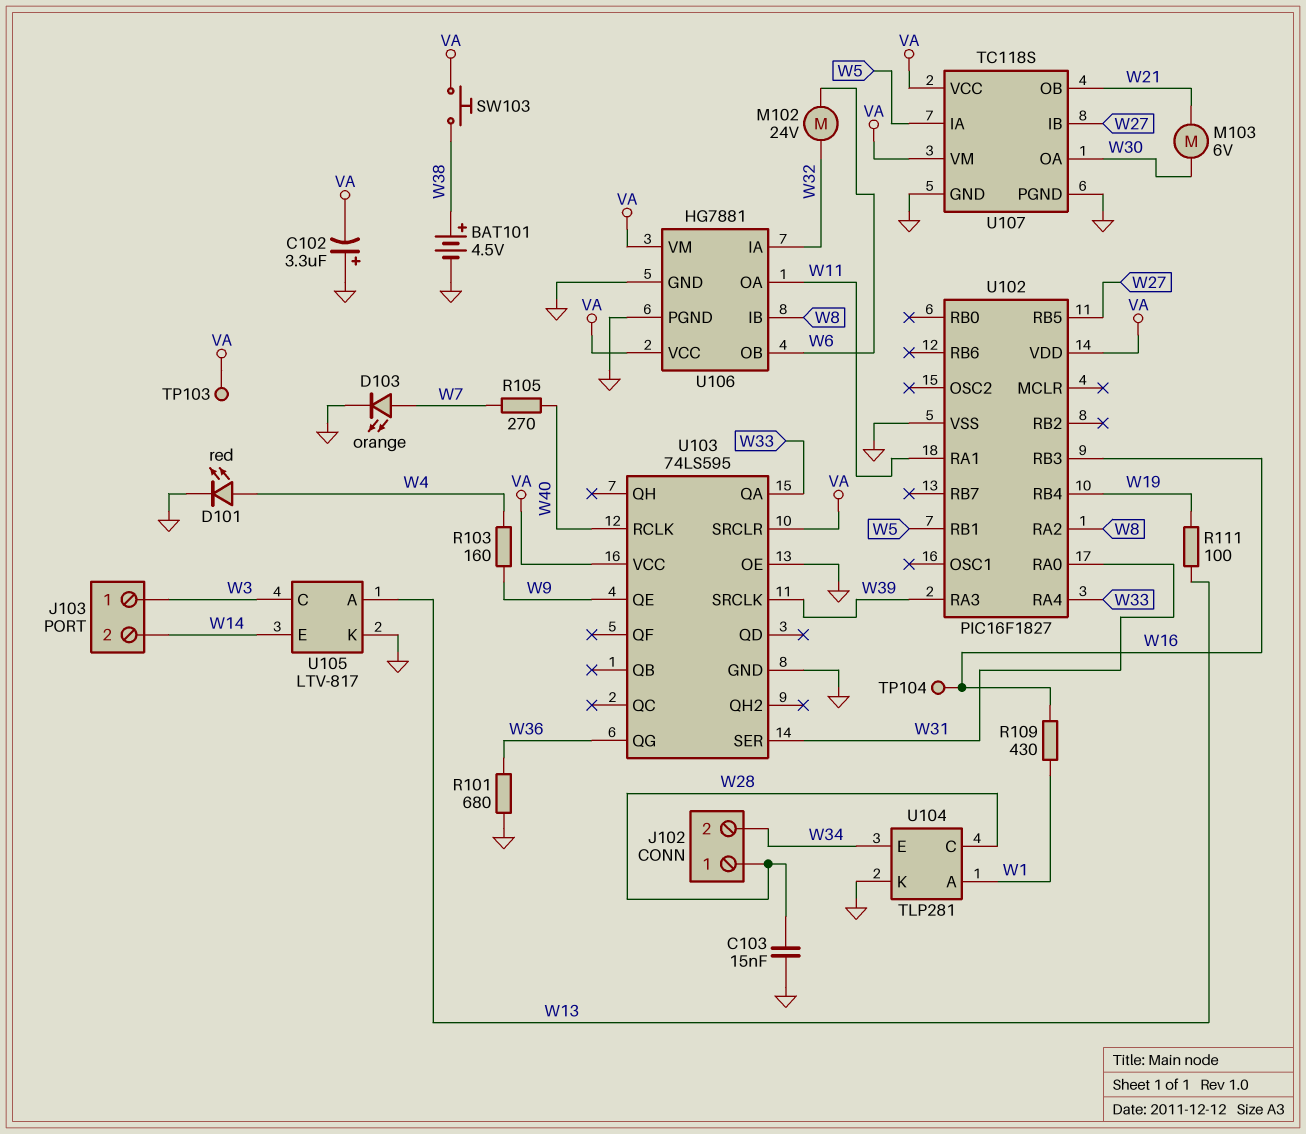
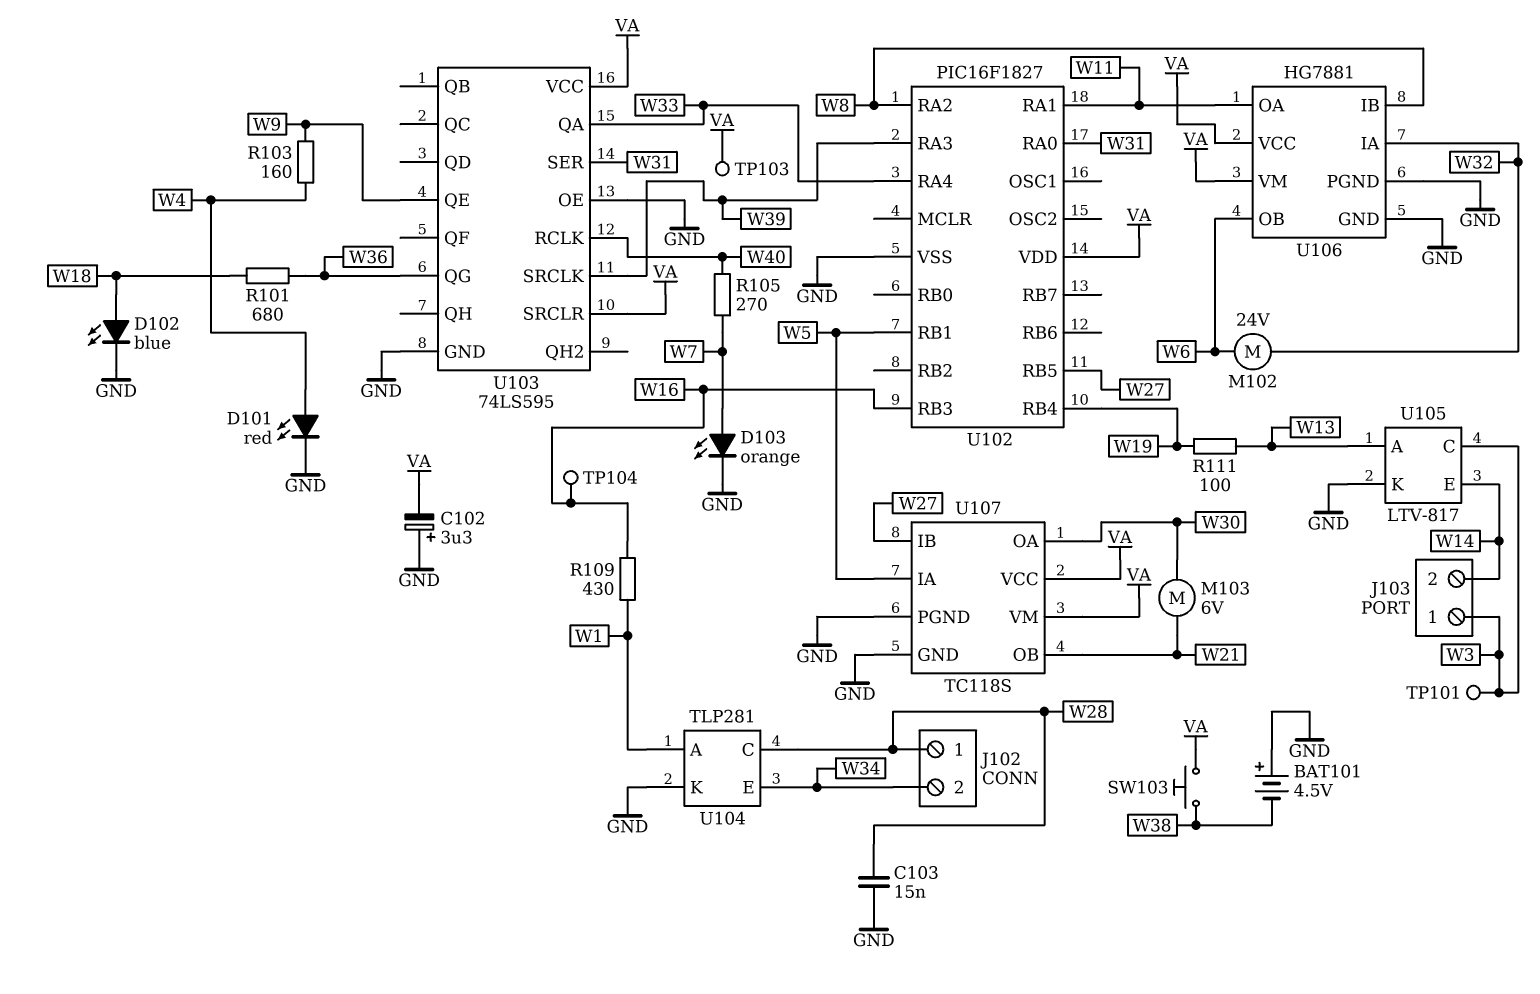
BAT101: 4.5V (plus W38, minus GND) -> 4.5V (plus GND, minus W38)
D102: none -> LED blue (A W18, K GND)
R101: 680 (GND, W36) -> 680 (W18, W36)
TP101: none -> test point (W3)

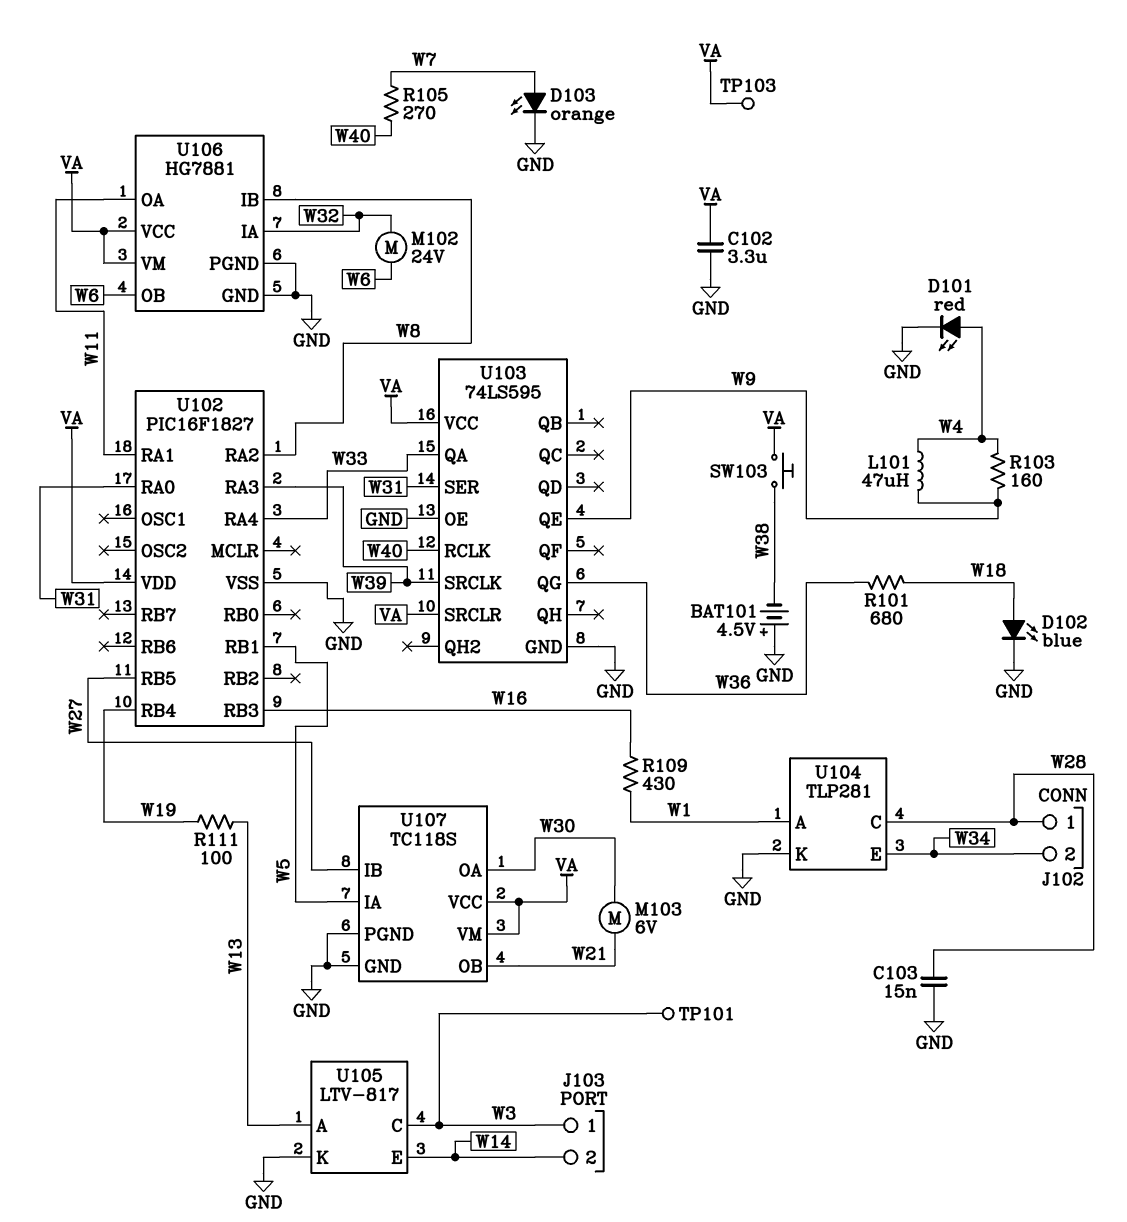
C102: 3.3uF (plus GND, minus VA) -> 3.3uF (GND, VA)
L101: none -> 47uH (W4, W9)
TP104: test point (W16) -> none

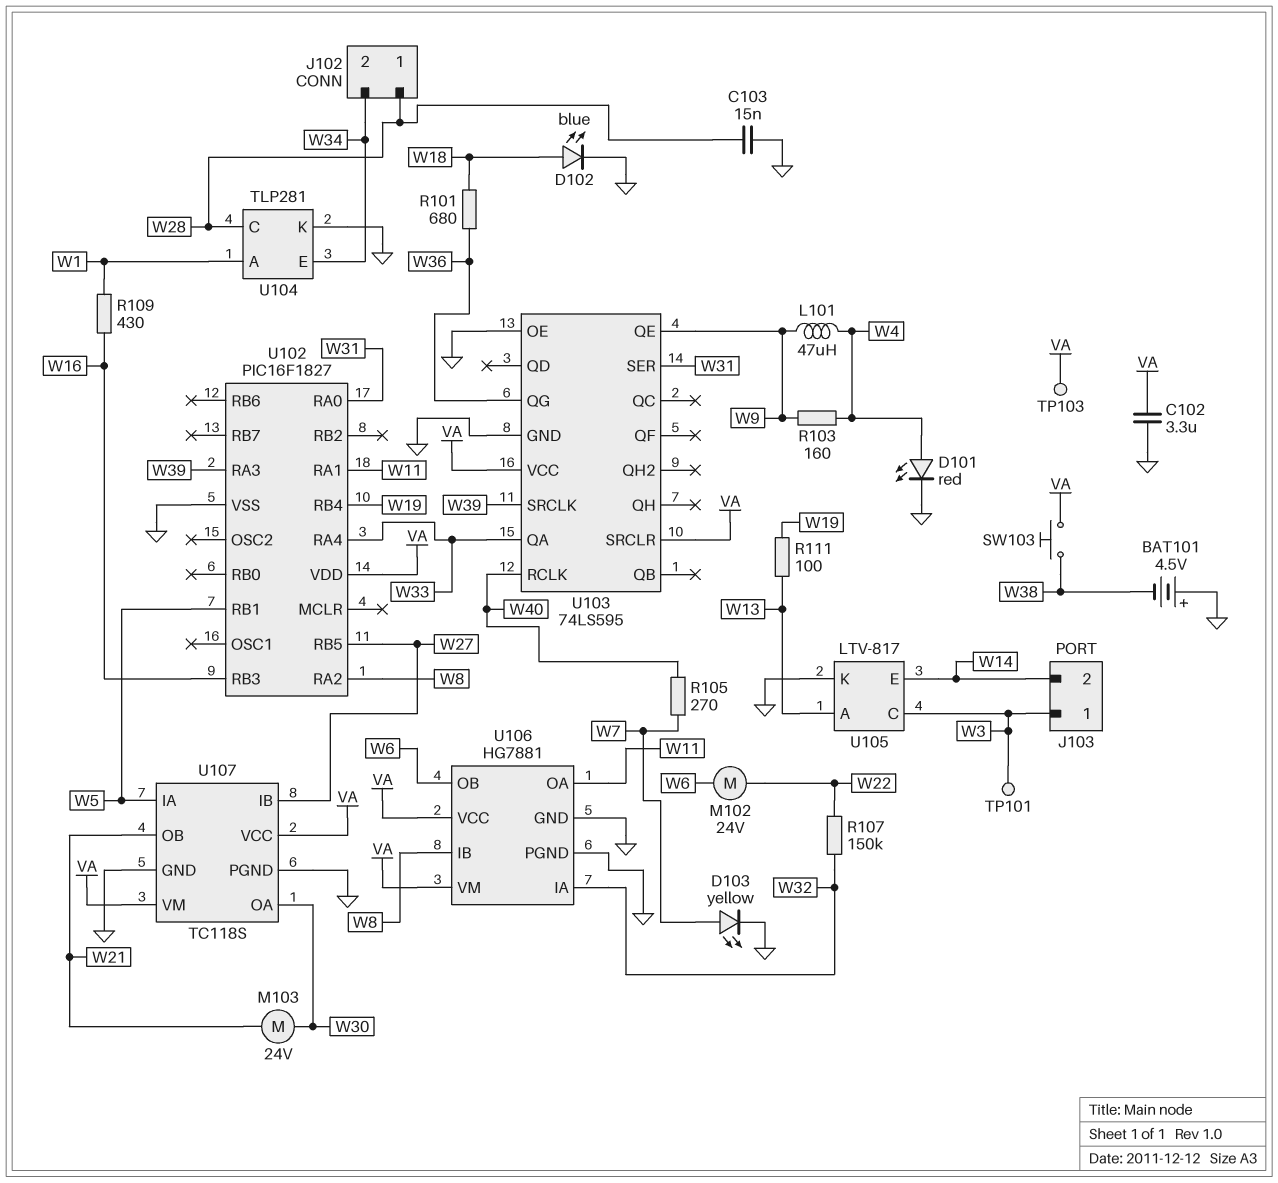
D103: LED orange (A W7, K GND) -> LED yellow (A W7, K GND)
M102: motor 24V (W6, W32) -> motor 24V (W6, W22)
M103: motor 6V (W21, W30) -> motor 24V (W21, W30)
R107: none -> 150k (W22, W32)

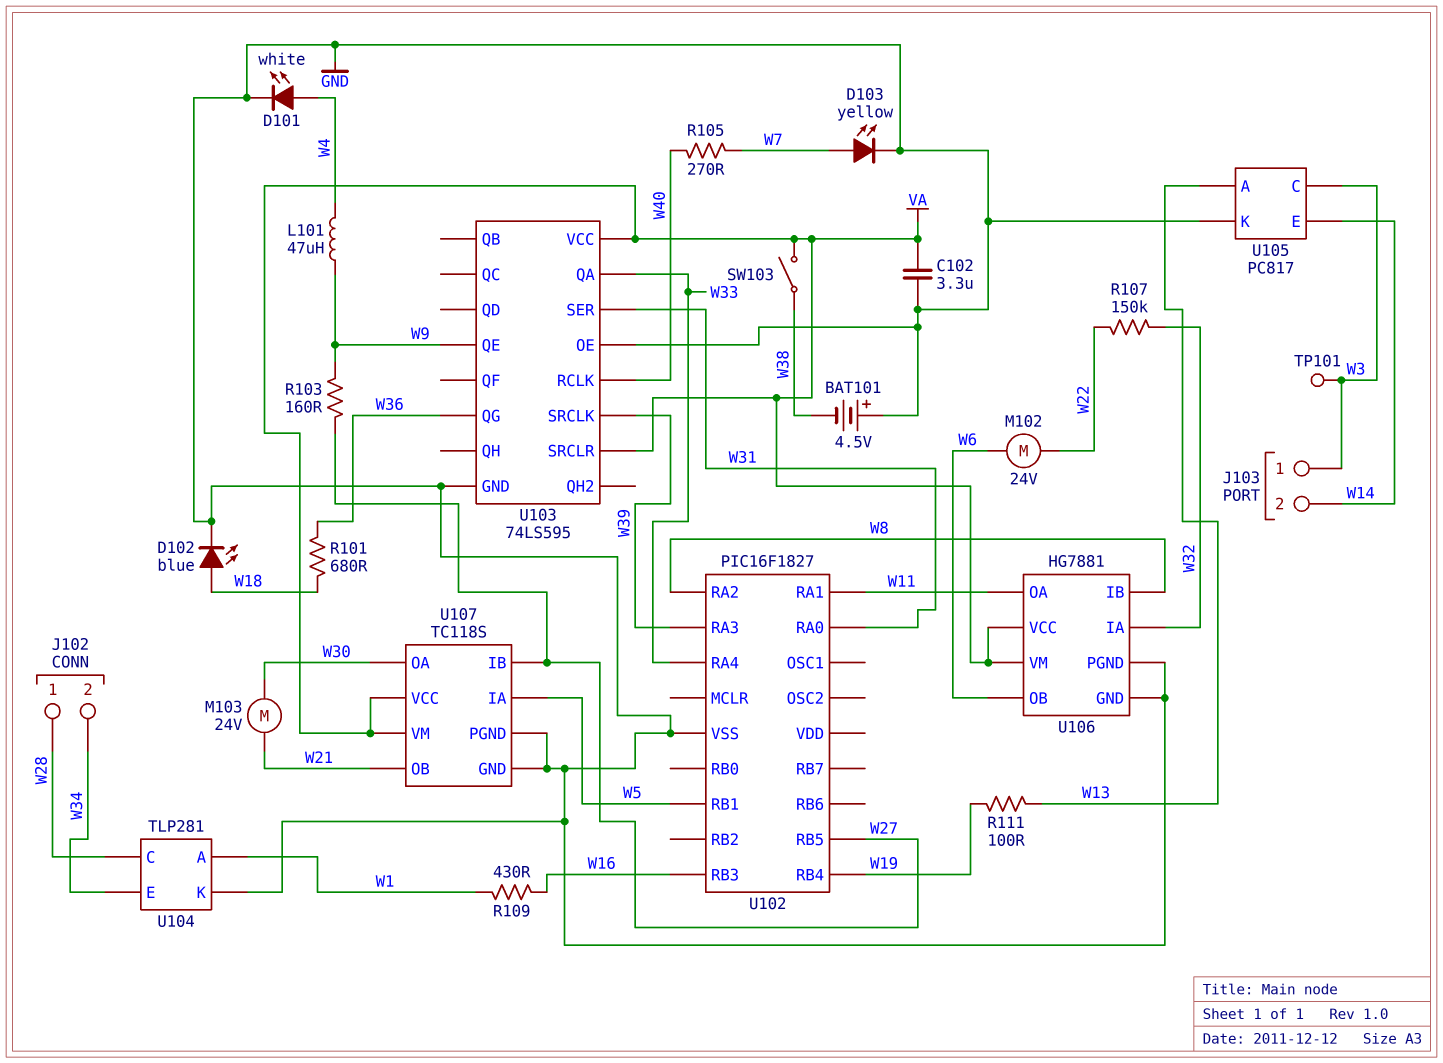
C103: 15nF (GND, W28) -> none
D101: LED red (A W4, K GND) -> LED white (A W4, K GND)
R103: 160 (W4, W9) -> 160 (W9, W27)
SW103: button (VA, W38) -> switch (VA, W38)
TP103: test point (VA) -> none
U102 pin VDD: VA -> none
U105: LTV-817 -> PC817

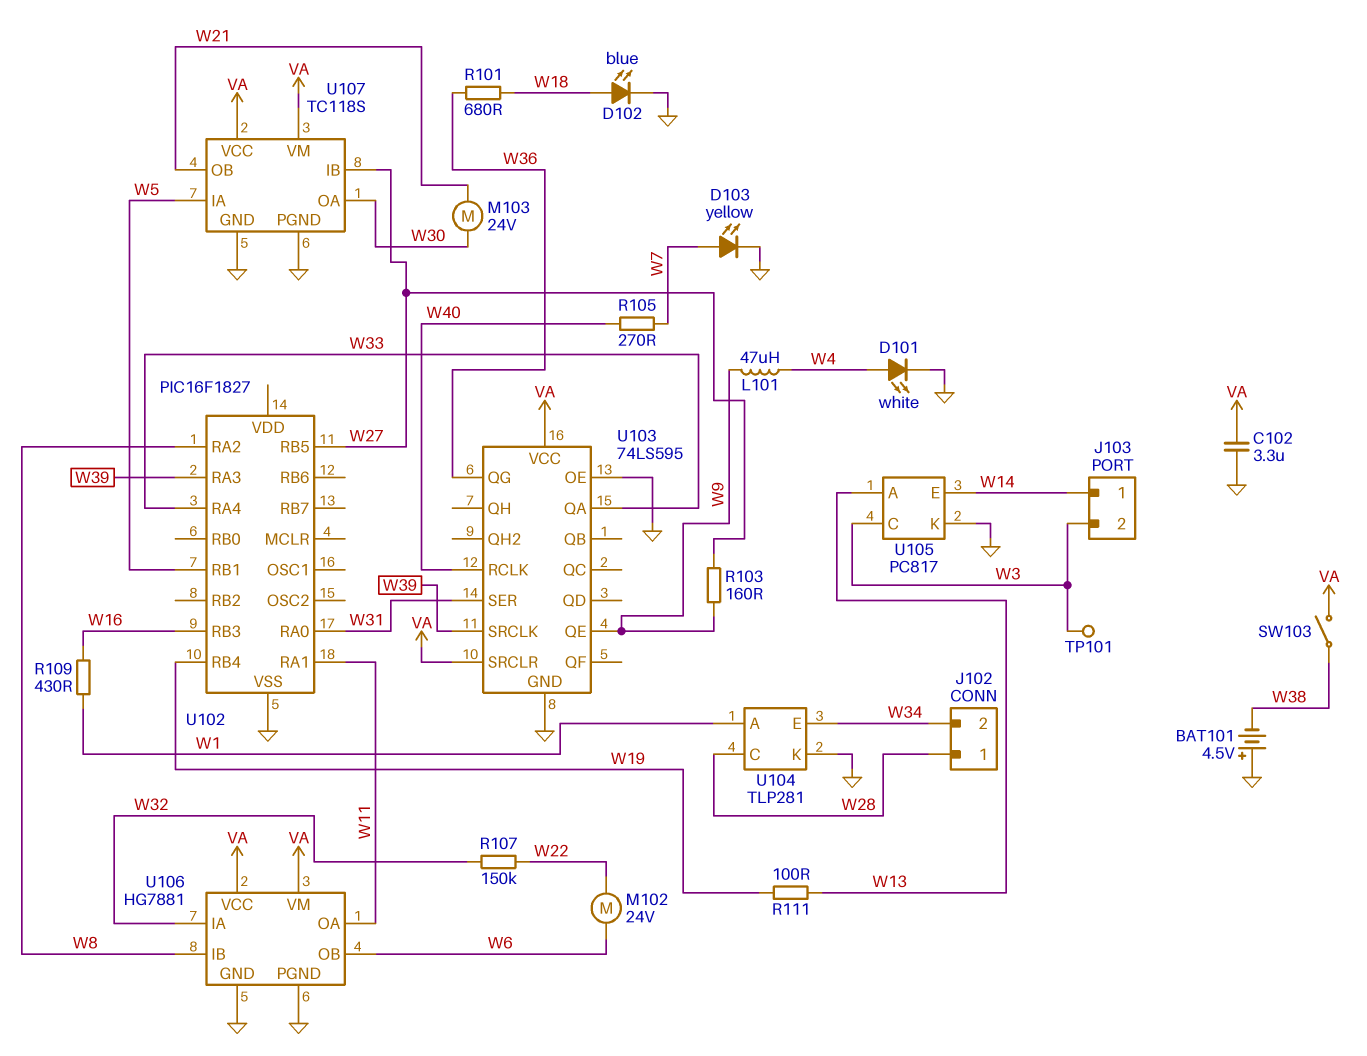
J103 pin 1: W3 -> W14
J103 pin 2: W14 -> W3

